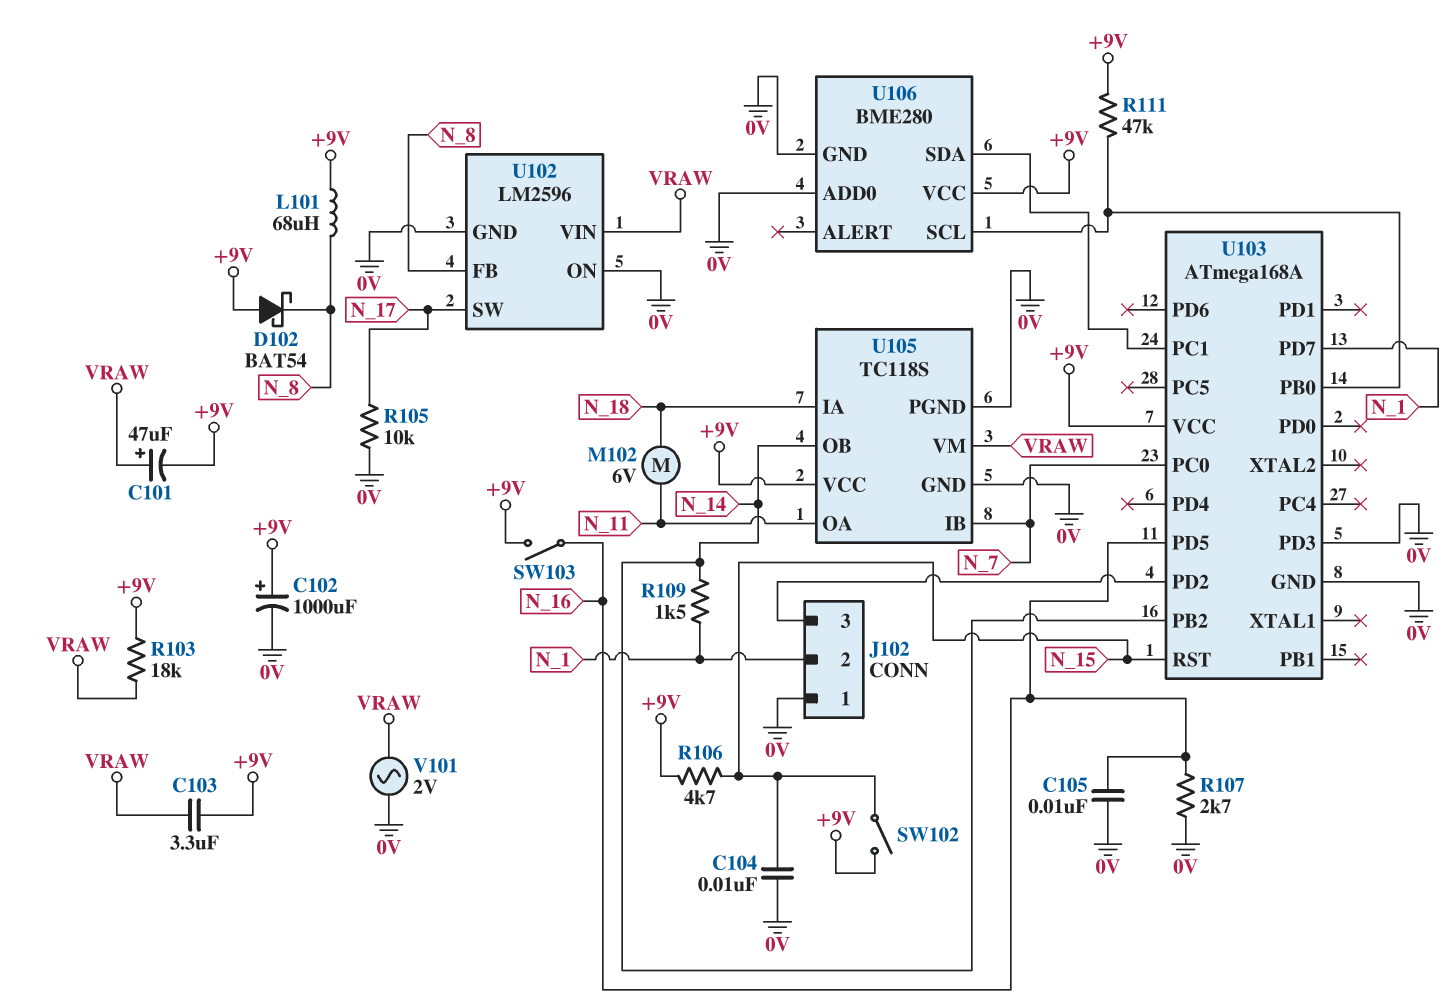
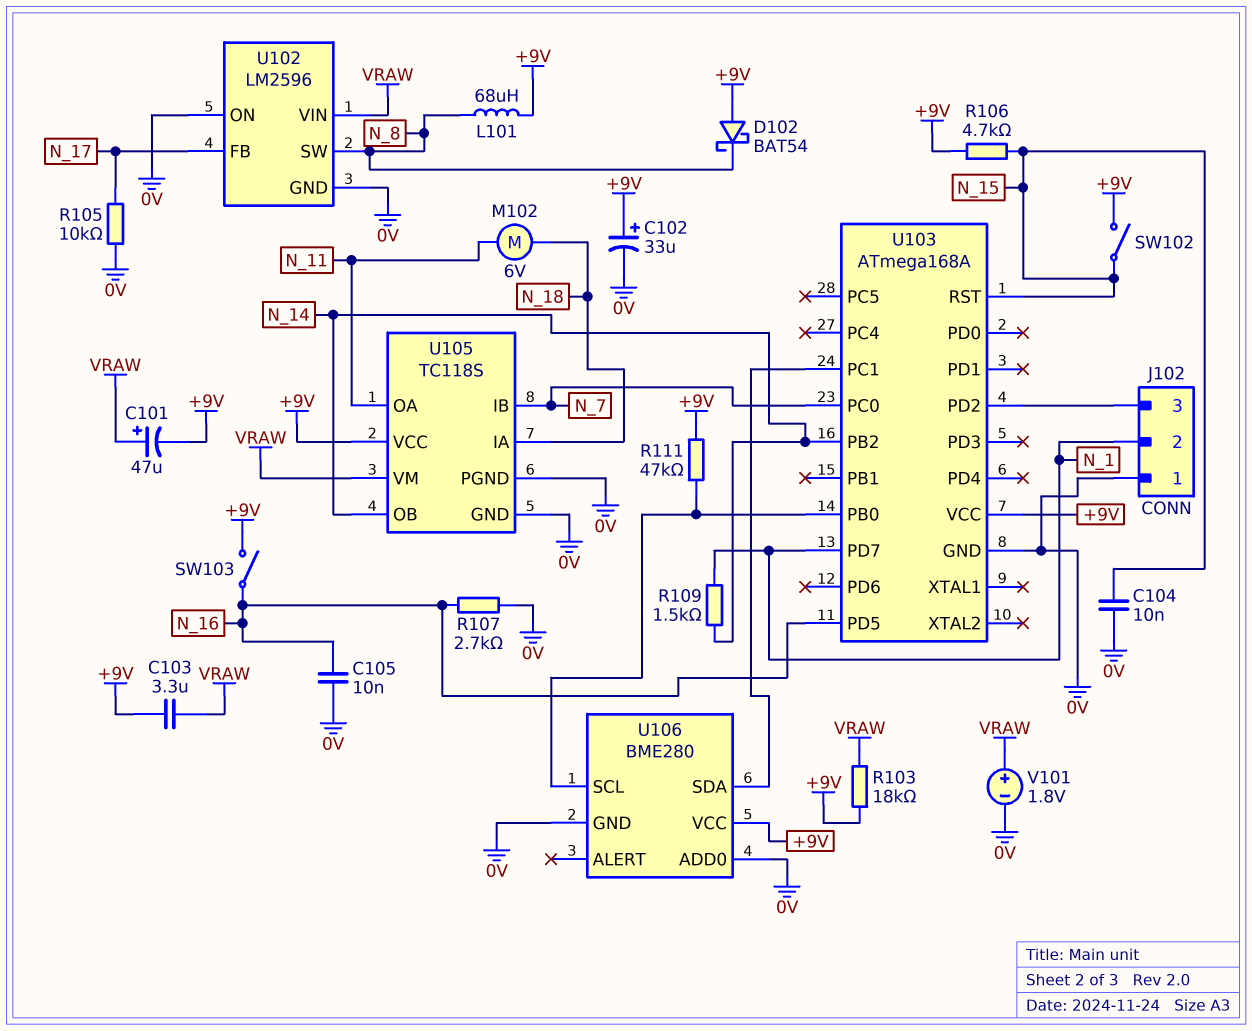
C102: 1000uF (plus +9V, minus 0V) -> 33uF (plus +9V, minus 0V)
U102 pin FB: N_8 -> N_17
U102 pin SW: N_17 -> N_8
U103 pin PD3: 0V -> none
V101: AC 2V (0V, VRAW) -> 1.8V (plus VRAW, minus 0V)

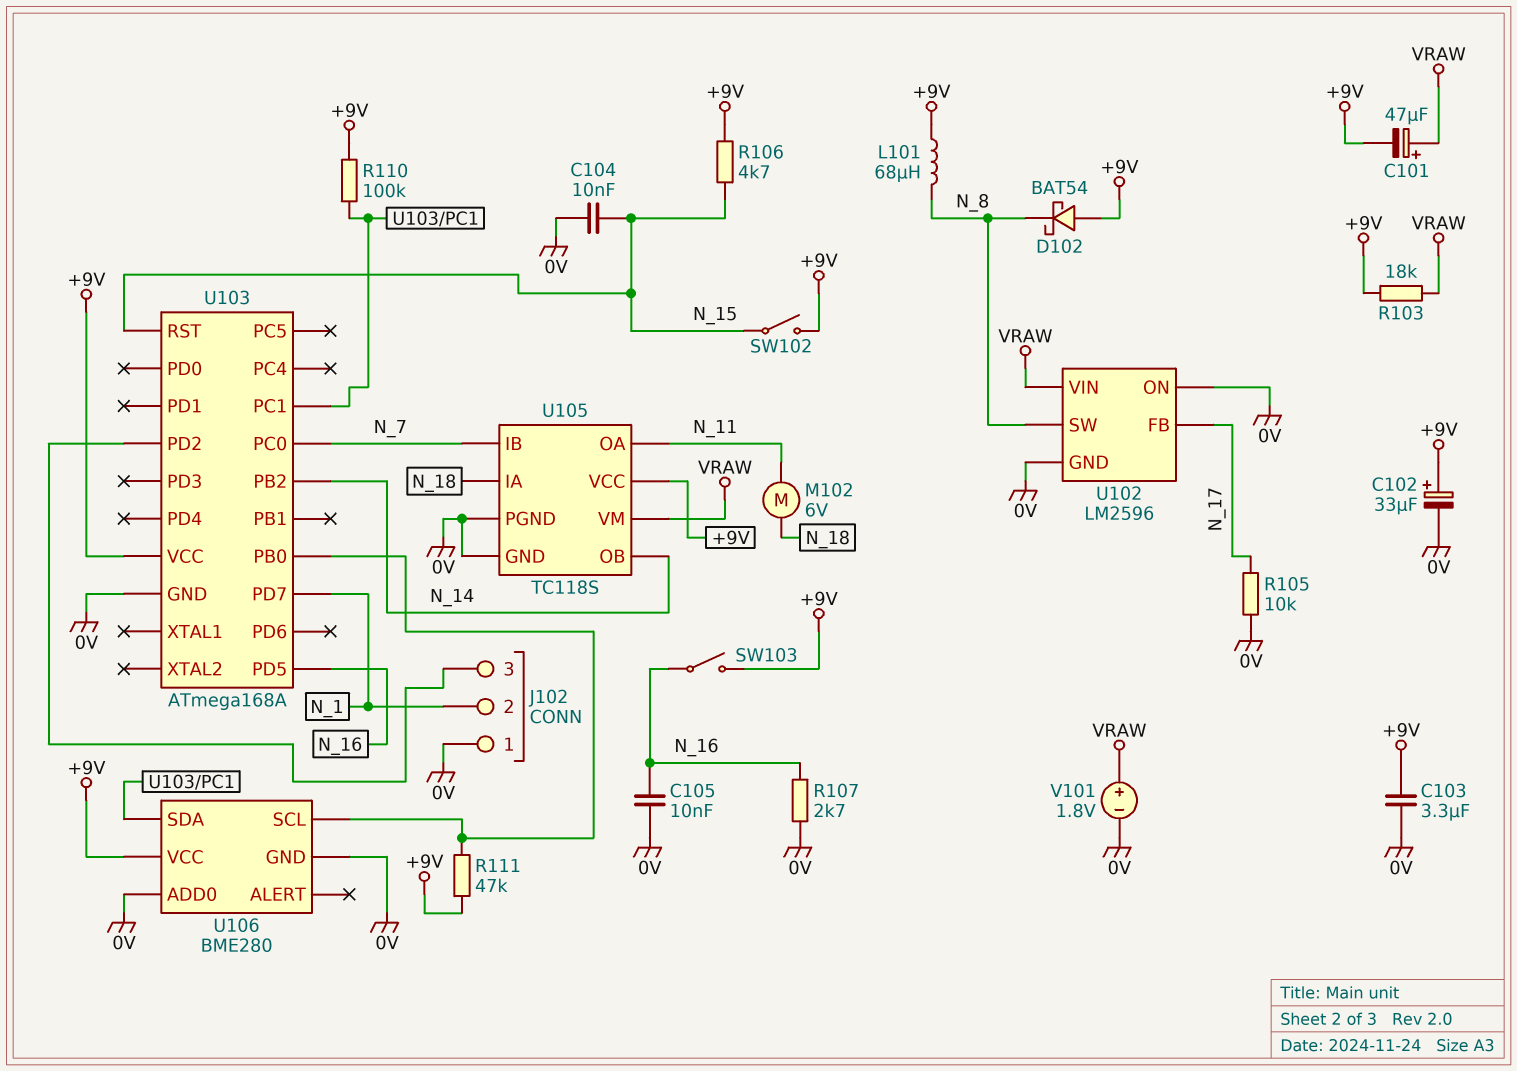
C103: 3.3uF (+9V, VRAW) -> 3.3uF (+9V, 0V)
R109: 1.5k (N_1, N_14) -> none
R110: none -> 100k (+9V, U103/PC1)

